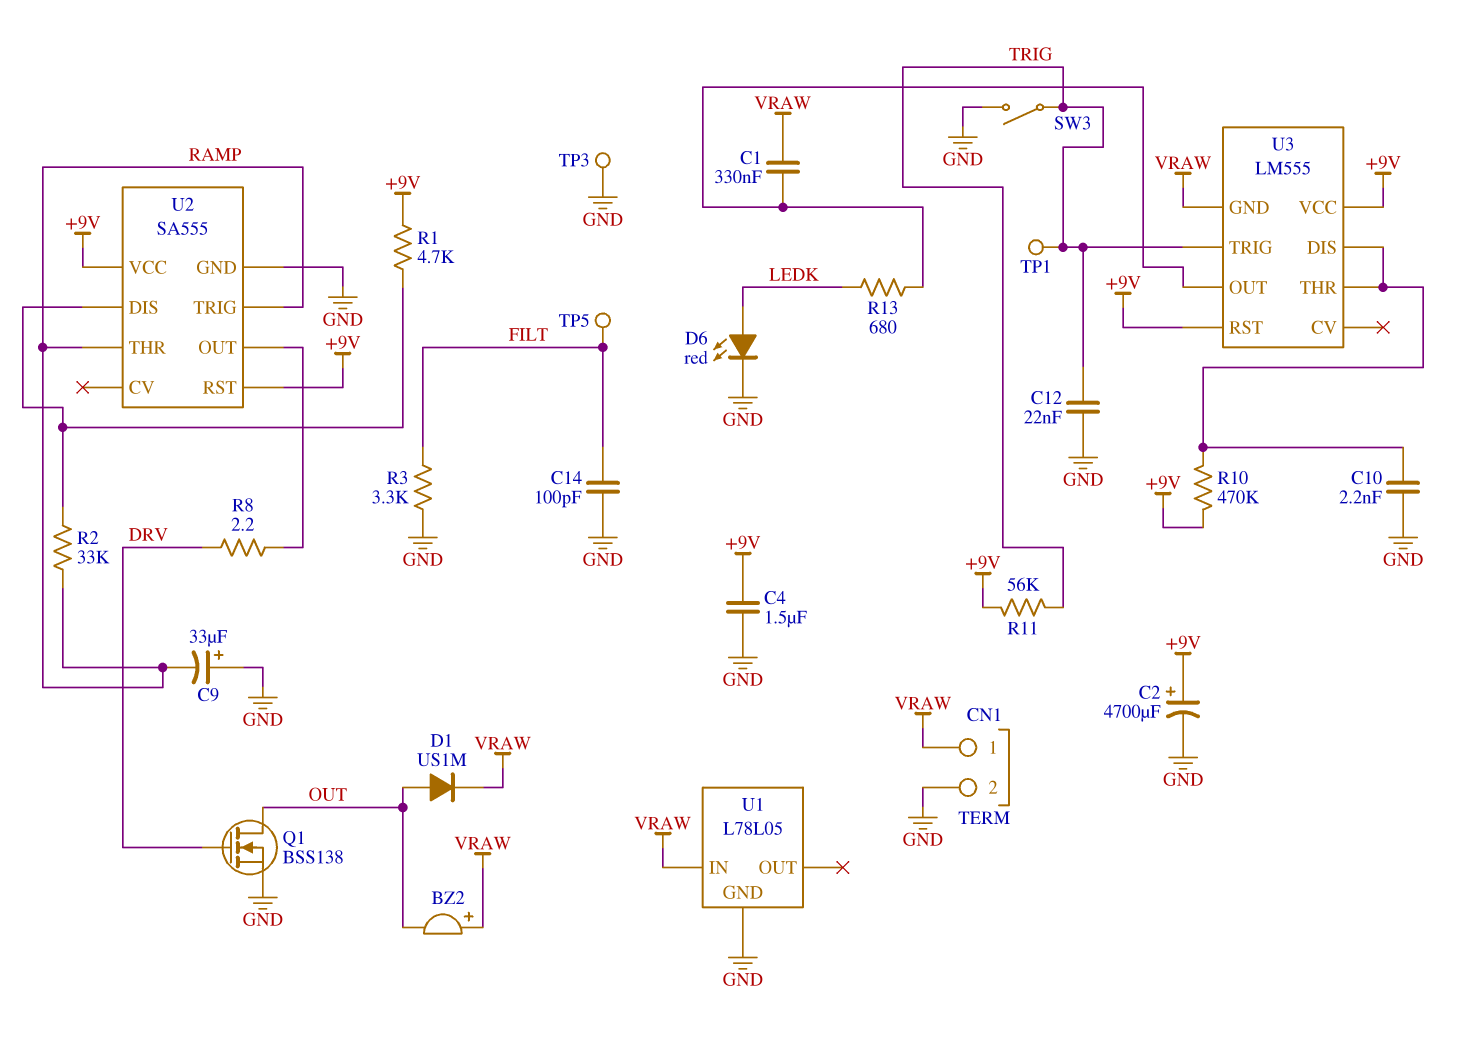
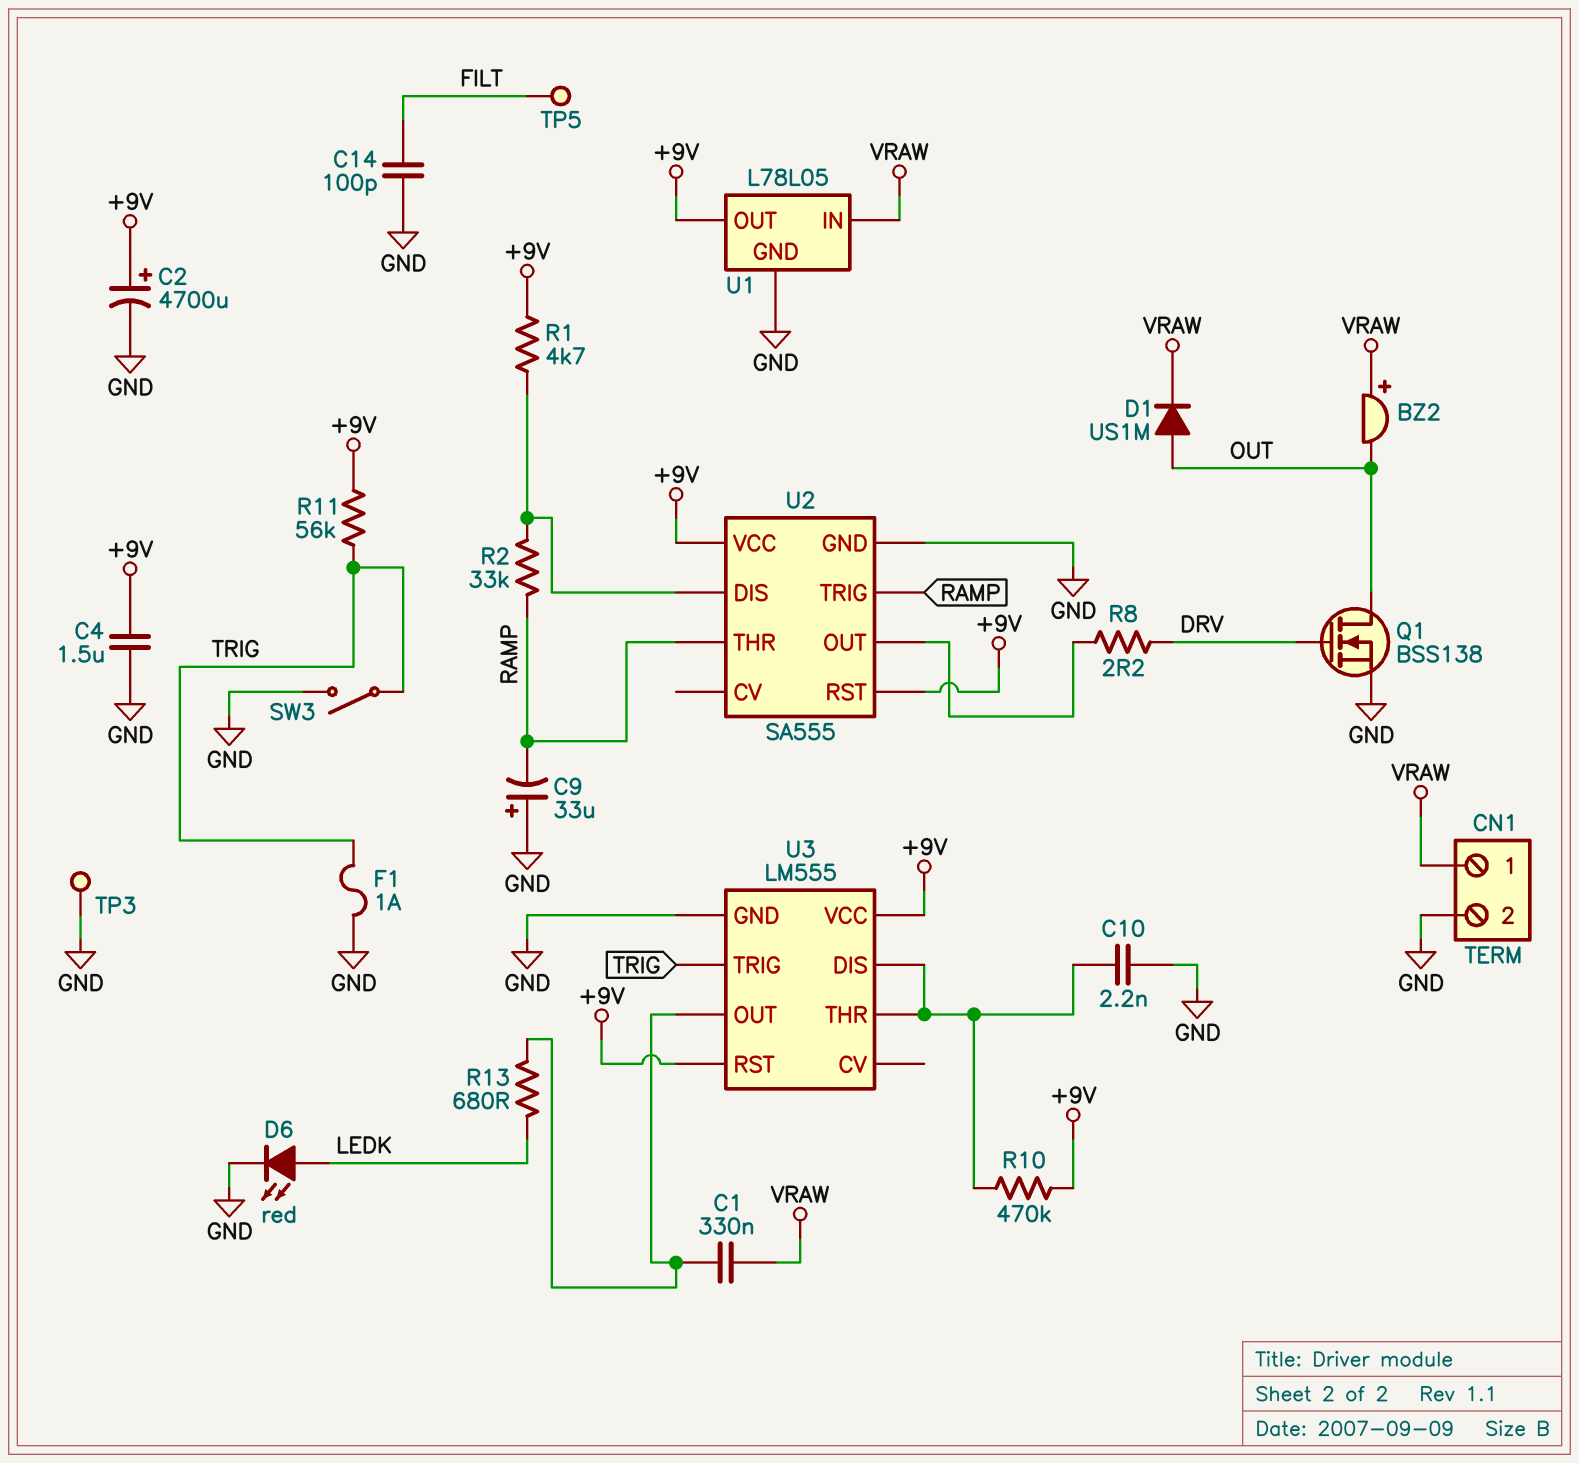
C12: 22nF (GND, TRIG) -> none
F1: none -> 1A (GND, TRIG)
R3: 3.3k (FILT, GND) -> none
TP1: test point (TRIG) -> none
U1 pin OUT: none -> +9V
U3 pin GND: VRAW -> GND

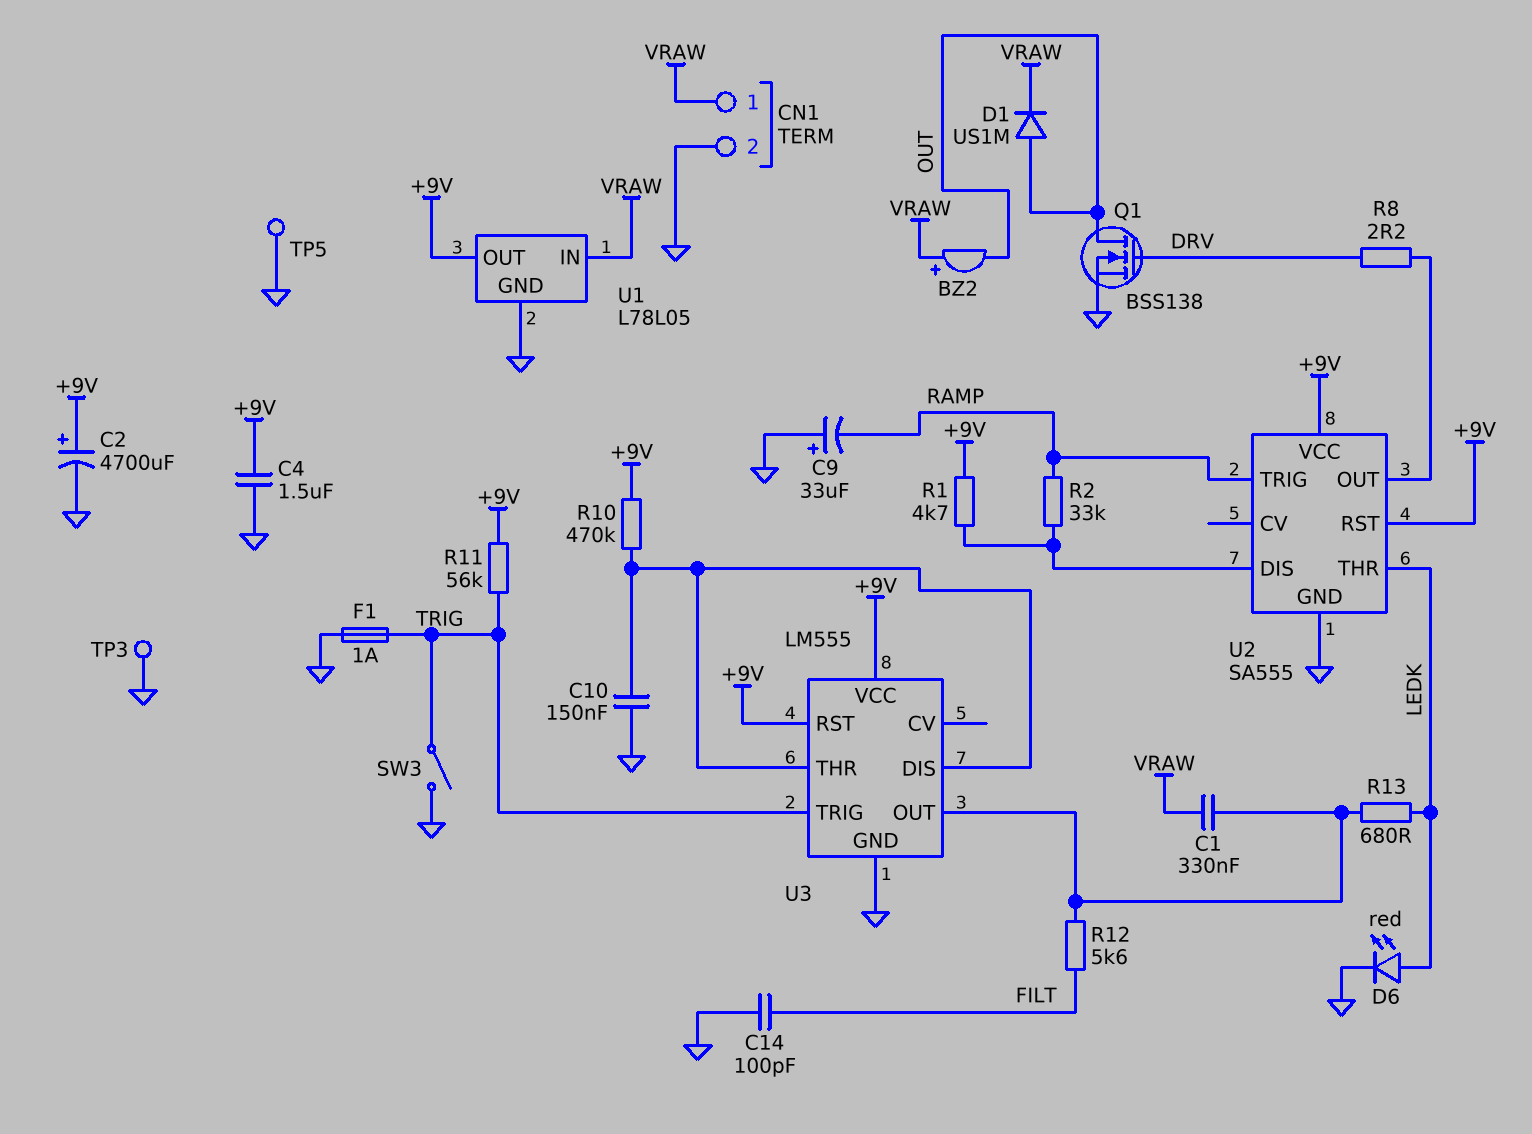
C10: 2.2nF (GND, U3/DIS) -> 150nF (GND, U3/DIS)
R12: none -> 5.6k (FILT, U3/OUT)
TP5: test point (FILT) -> test point (GND)
U2 pin THR: RAMP -> LEDK

